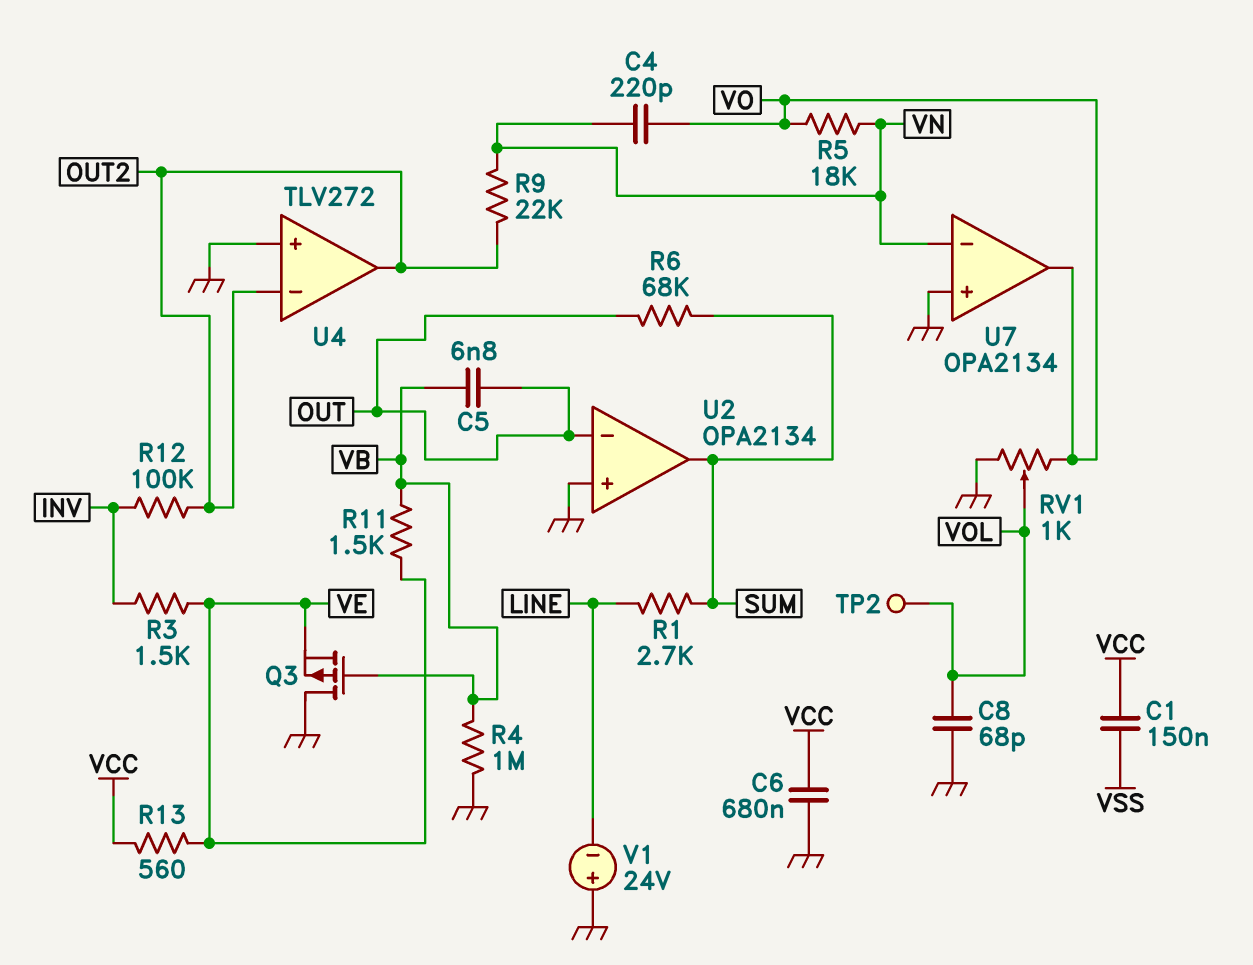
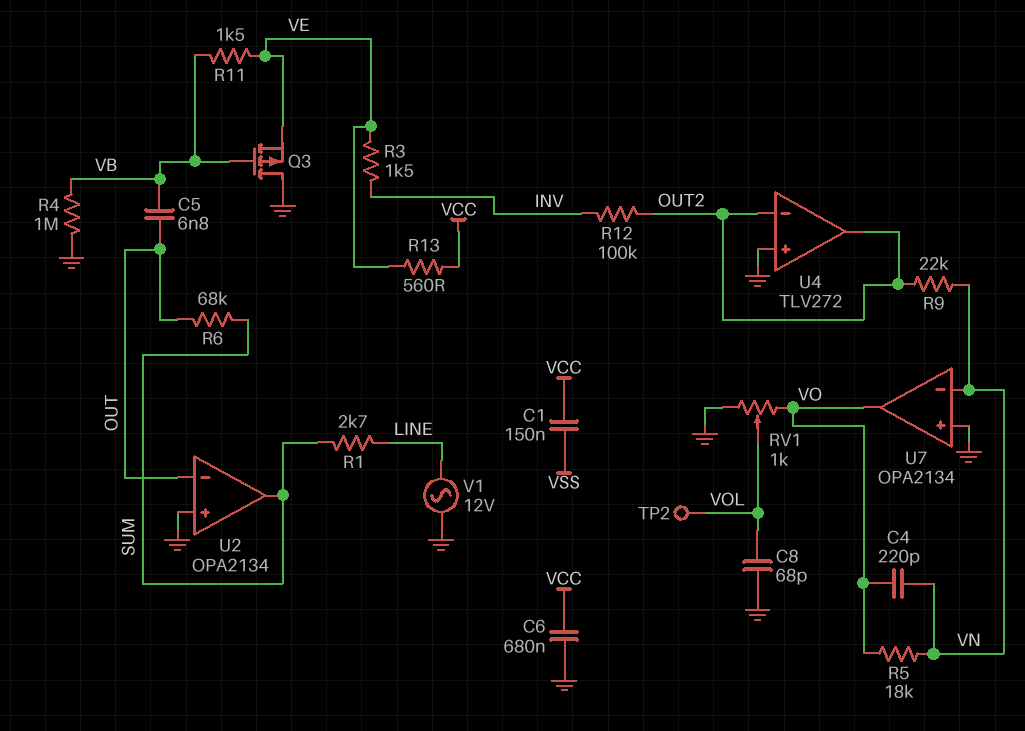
V1: 24V (plus GND, minus LINE) -> AC 12V (GND, LINE)

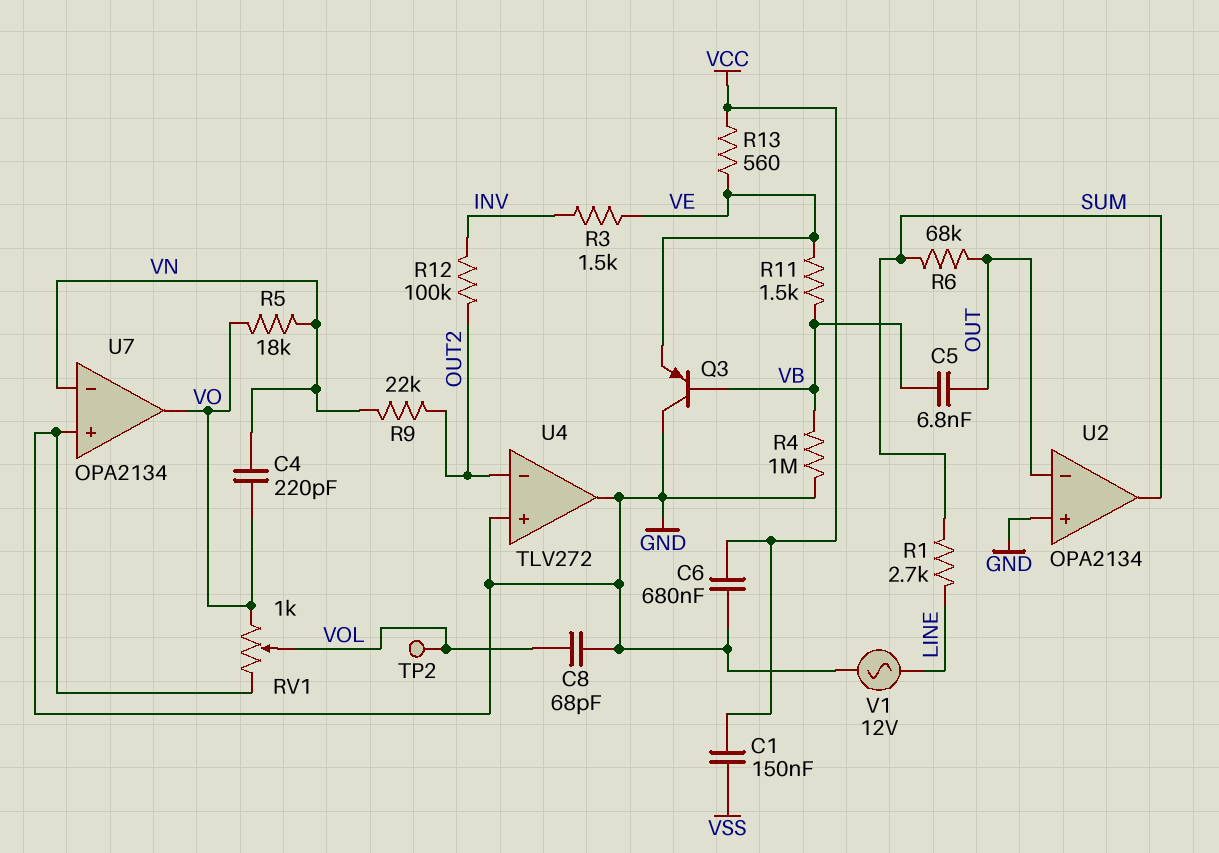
Q3: PMOS (G VB, D GND, S VE) -> PNP (B VB, C GND, E VE)
U4 pin out: OUT2 -> GND

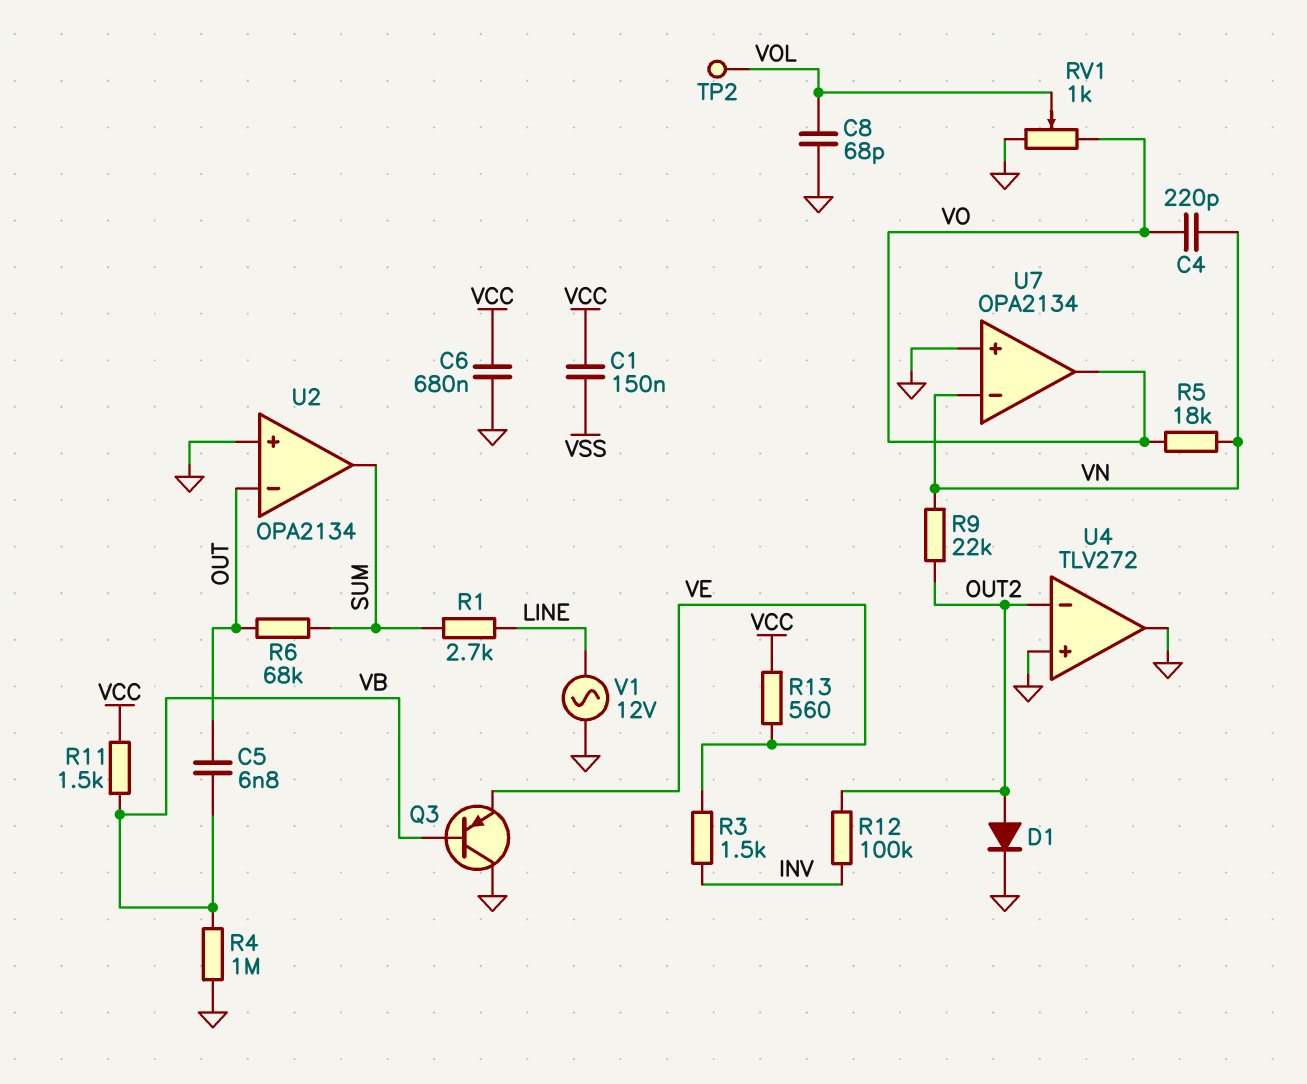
D1: none -> diode (A OUT2, K GND)
R11: 1.5k (VB, VE) -> 1.5k (VB, VCC)

